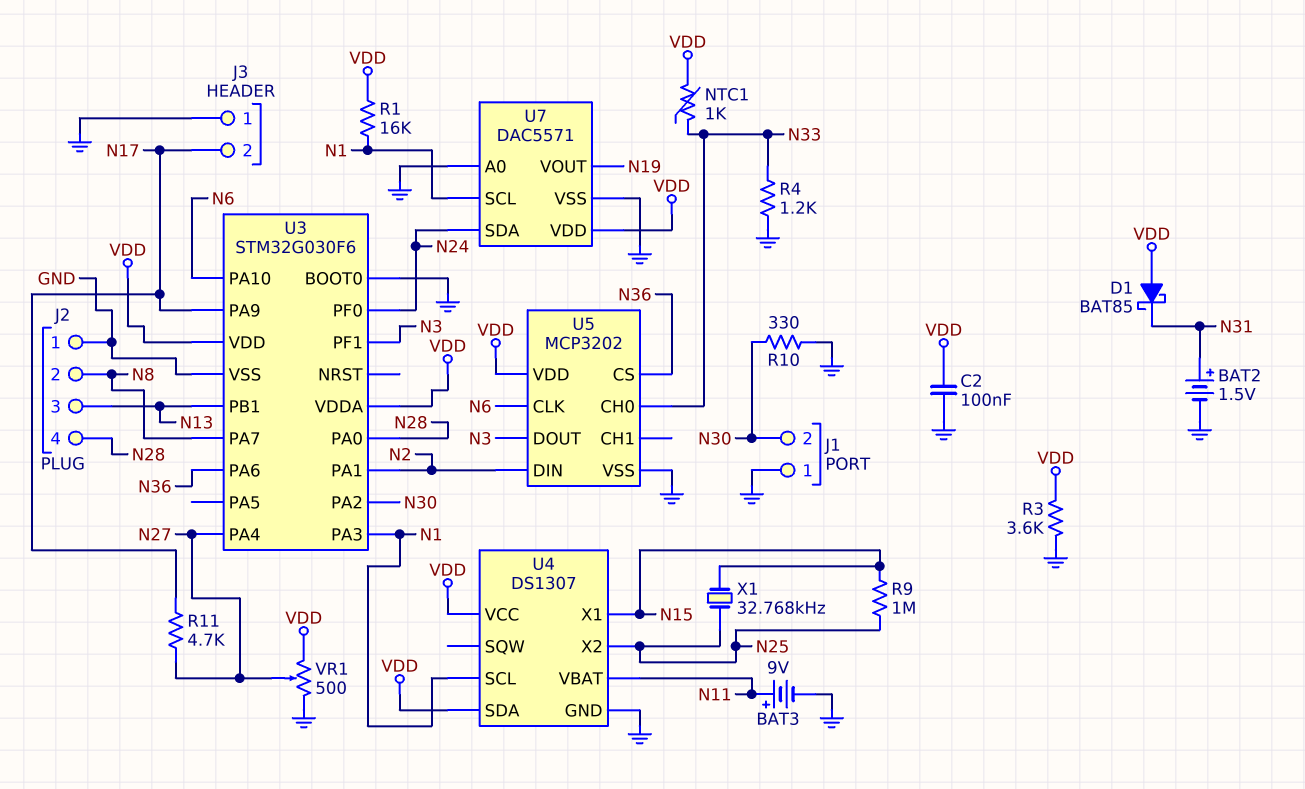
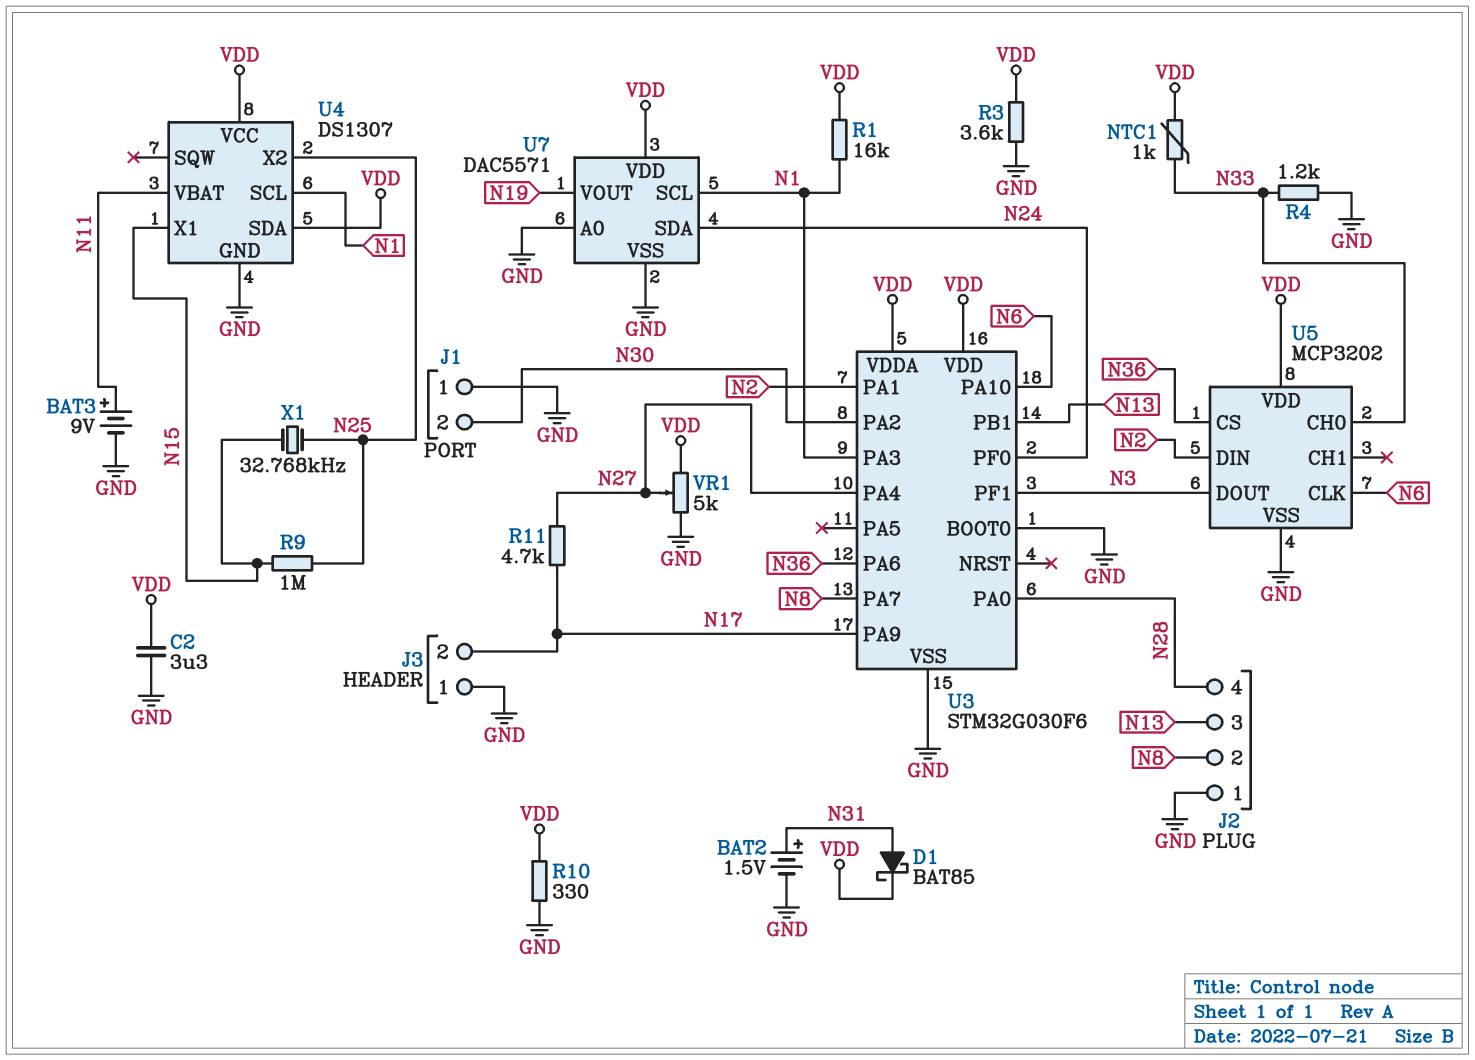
C2: 100nF (GND, VDD) -> 3.3uF (GND, VDD)
D1: schottky BAT85 (A VDD, K N31) -> schottky BAT85 (A N31, K VDD)
R10: 330 (GND, N30) -> 330 (GND, VDD)
VR1: 500 (GND, VDD, wiper N27) -> 5k (GND, VDD, wiper N27)

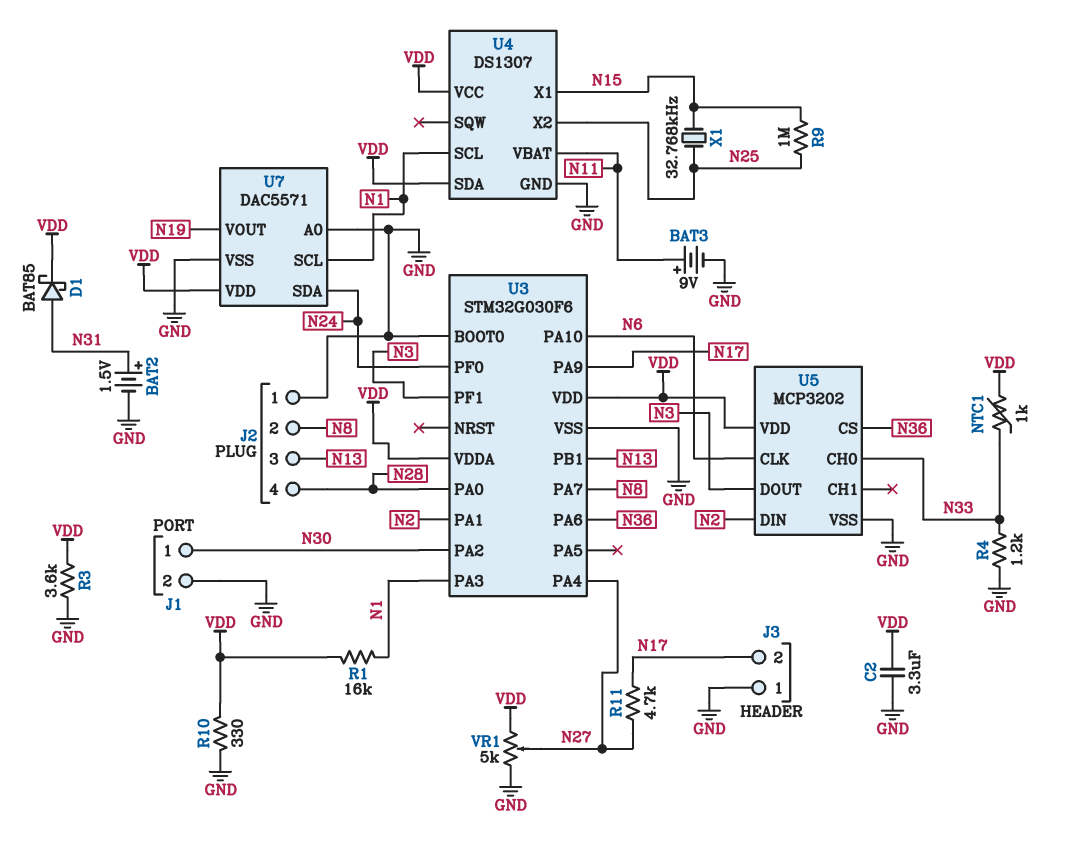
J1 pin 1: GND -> N30
J1 pin 2: N30 -> GND

